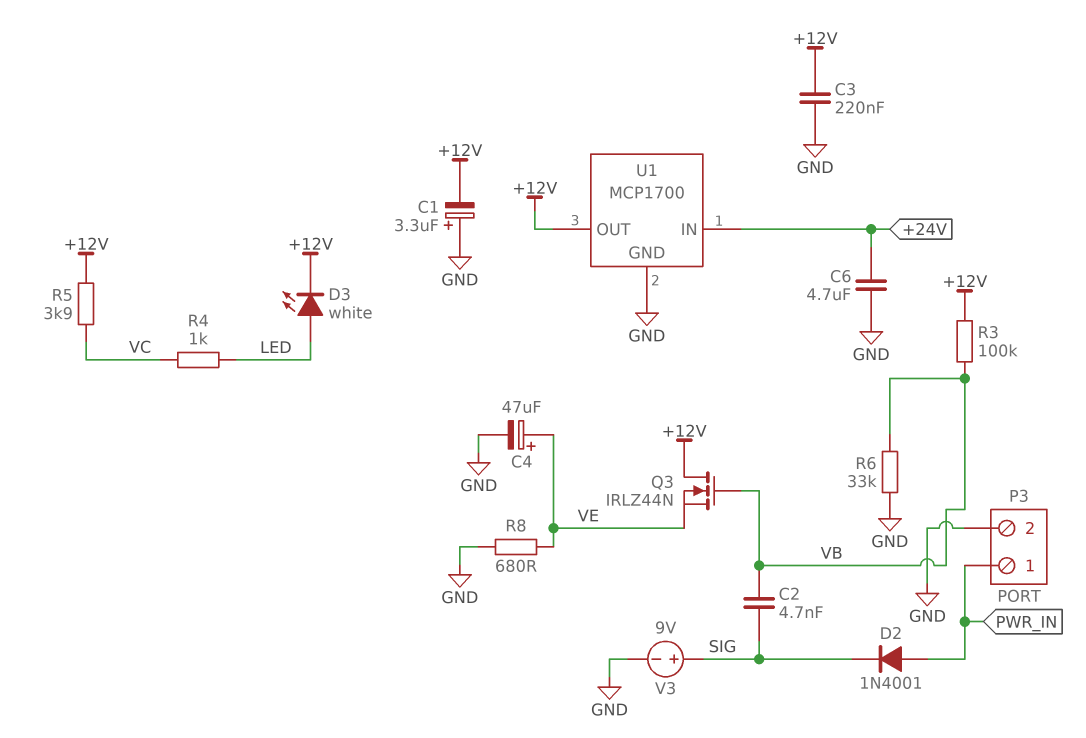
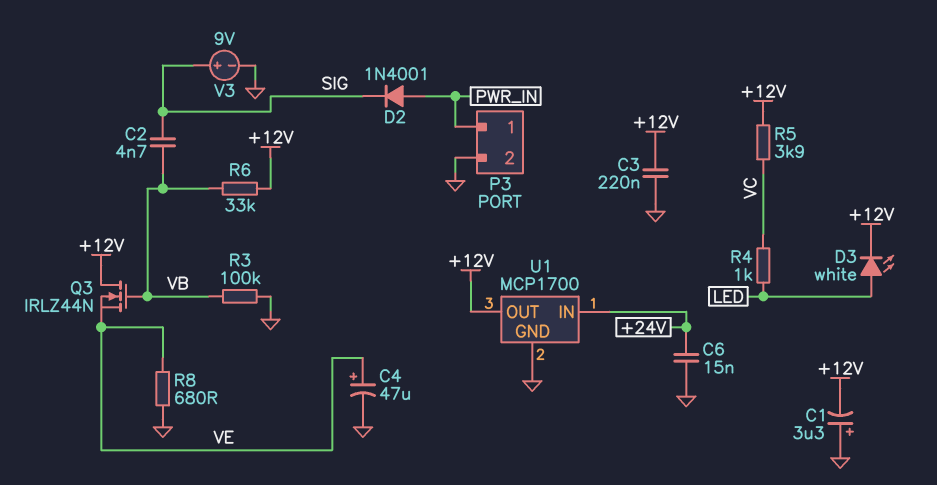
C6: 4.7uF (+24V, GND) -> 15nF (+24V, GND)
R3: 100k (+12V, VB) -> 100k (GND, VB)
R6: 33k (GND, VB) -> 33k (+12V, VB)

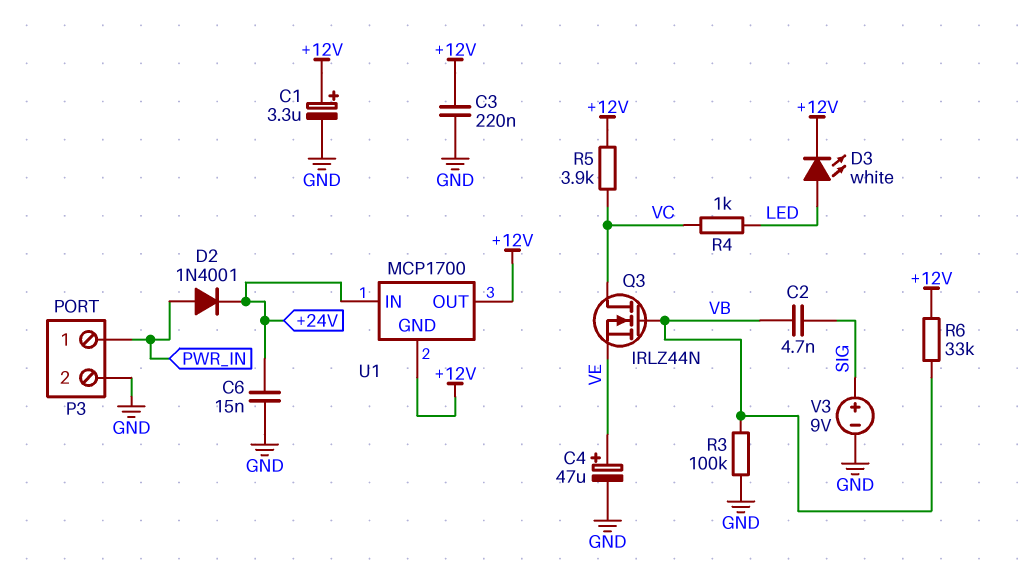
C1: 3.3uF (plus GND, minus +12V) -> 3.3uF (plus +12V, minus GND)
D2: diode 1N4001 (A PWR_IN, K SIG) -> diode 1N4001 (A PWR_IN, K +24V)
Q3: NMOS IRLZ44N (G VB, D +12V, S VE) -> NMOS IRLZ44N (G VB, D VC, S VE)
R8: 680 (GND, VE) -> none
U1 pin GND: GND -> +12V

